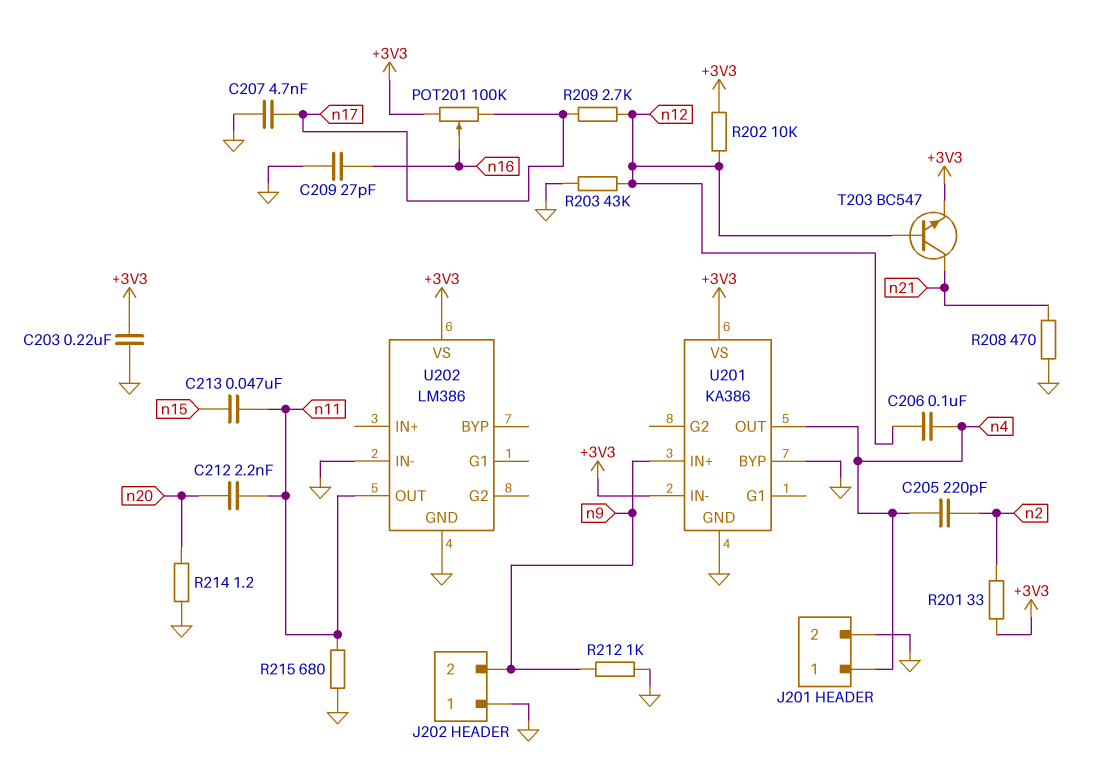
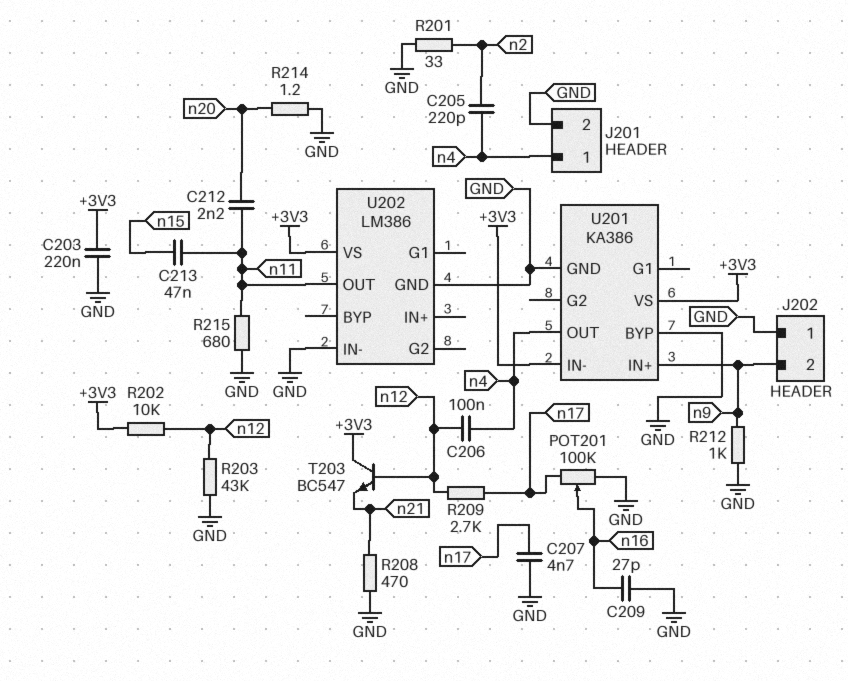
POT201: 100k (+3V3, n17, wiper n16) -> 100k (GND, n17, wiper n16)
R201: 33 (+3V3, n2) -> 33 (GND, n2)
T203: NPN BC547 (B n12, C n21, E +3V3) -> NPN BC547 (B n12, C +3V3, E n21)

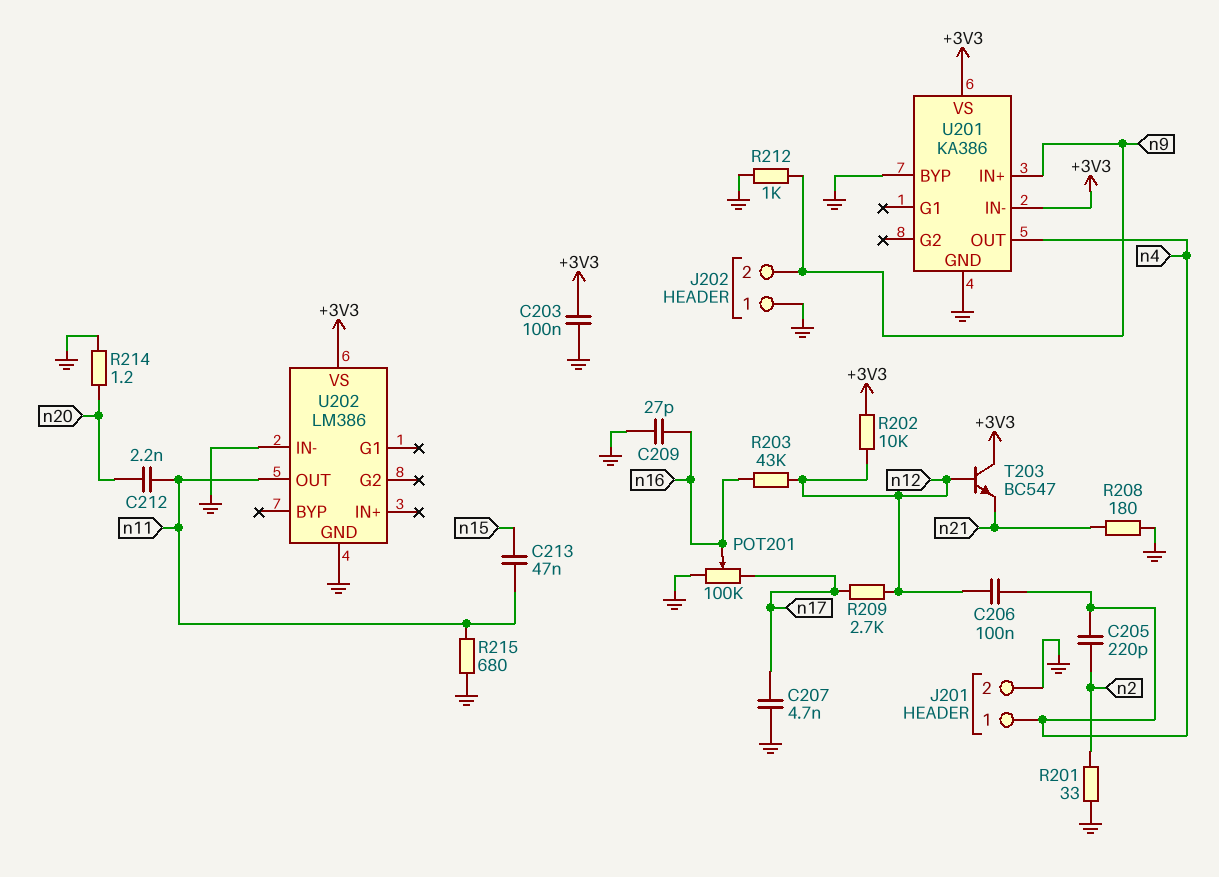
C203: 220nF (+3V3, GND) -> 100nF (+3V3, GND)
R203: 43k (GND, n12) -> 43k (n12, n16)
R208: 470 (GND, n21) -> 180 (GND, n21)

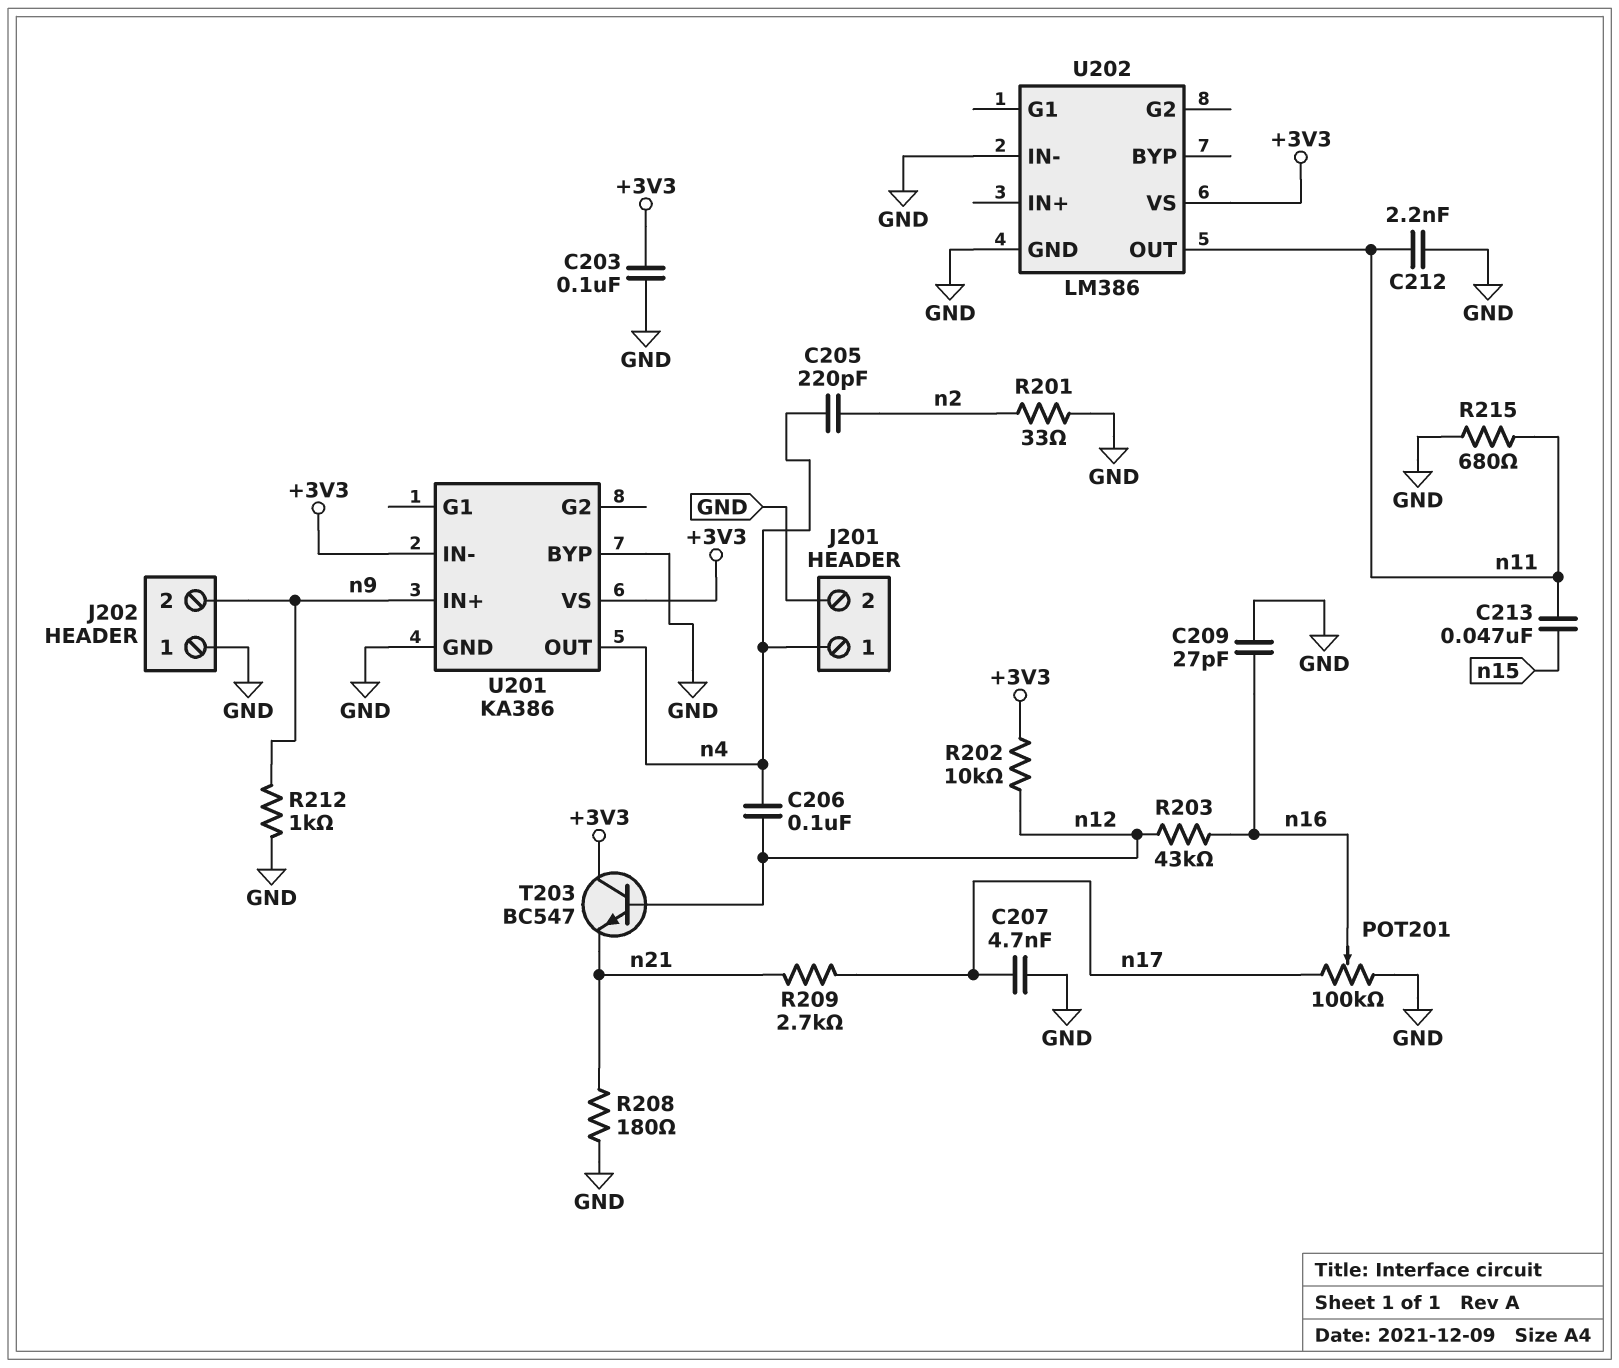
C212: 2.2nF (n11, n20) -> 2.2nF (GND, n11)
R209: 2.7k (n12, n17) -> 2.7k (n17, n21)
R214: 1.2 (GND, n20) -> none

